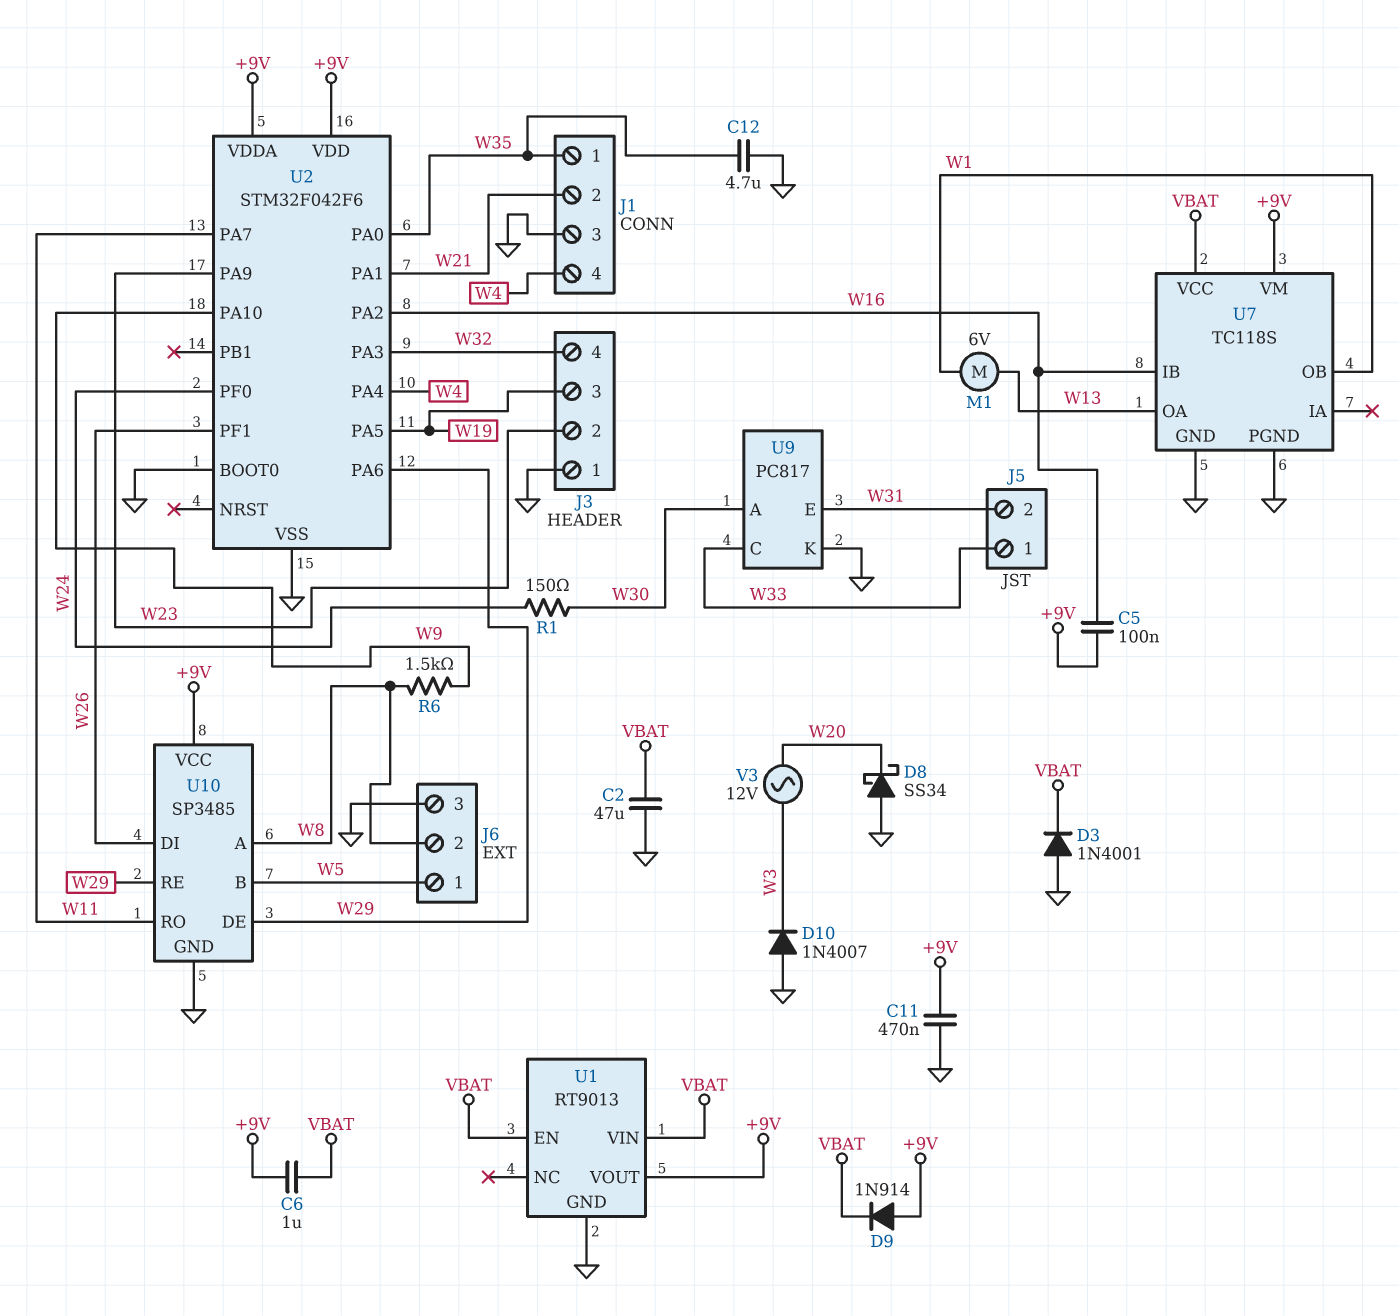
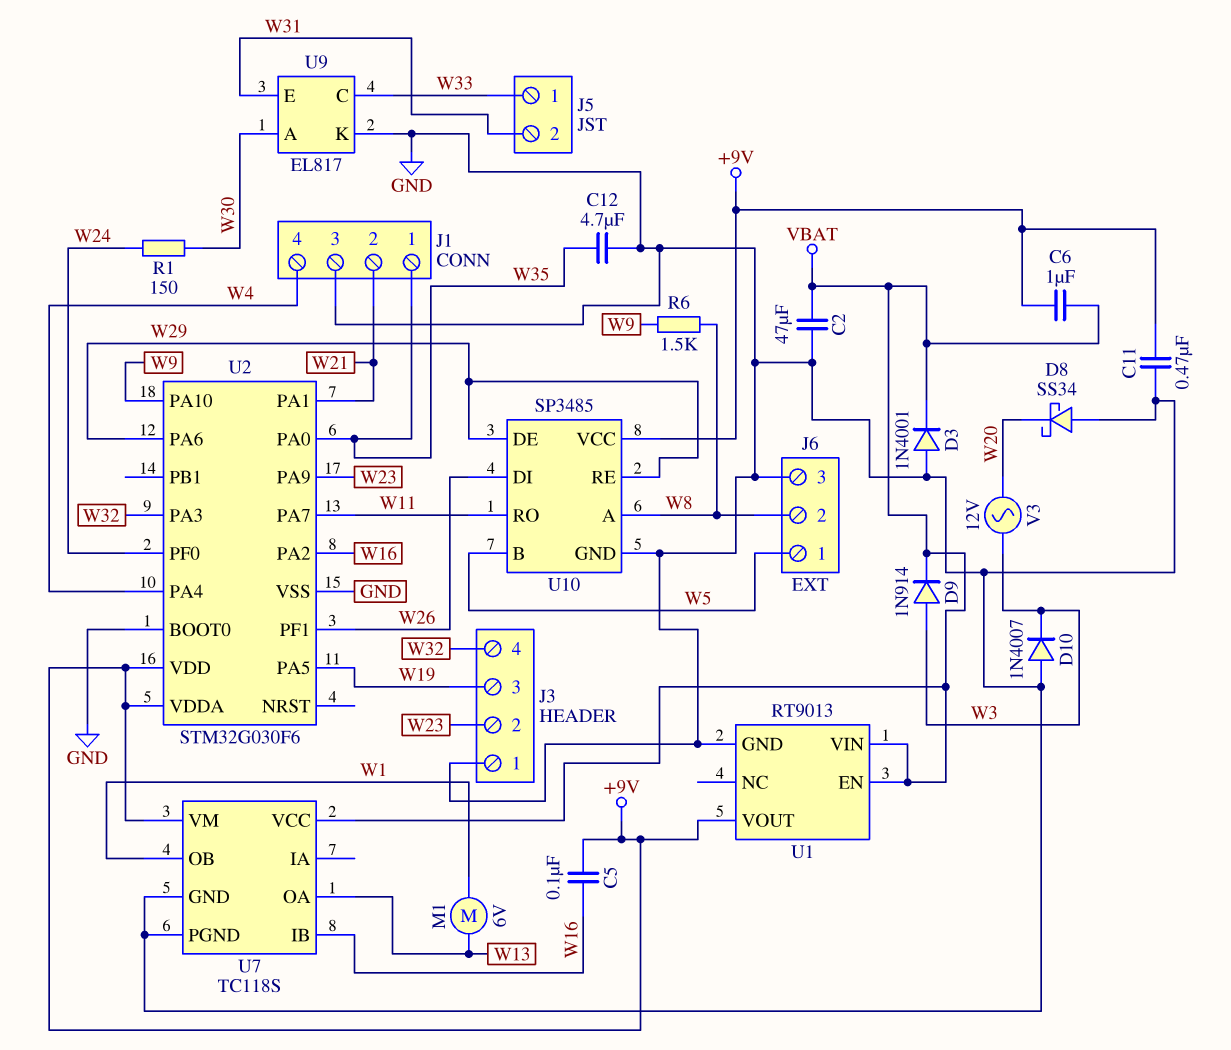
D9: diode 1N914 (A +9V, K VBAT) -> diode 1N914 (A W3, K VBAT)
U2: STM32F042F6 -> STM32G030F6
U9: PC817 -> EL817

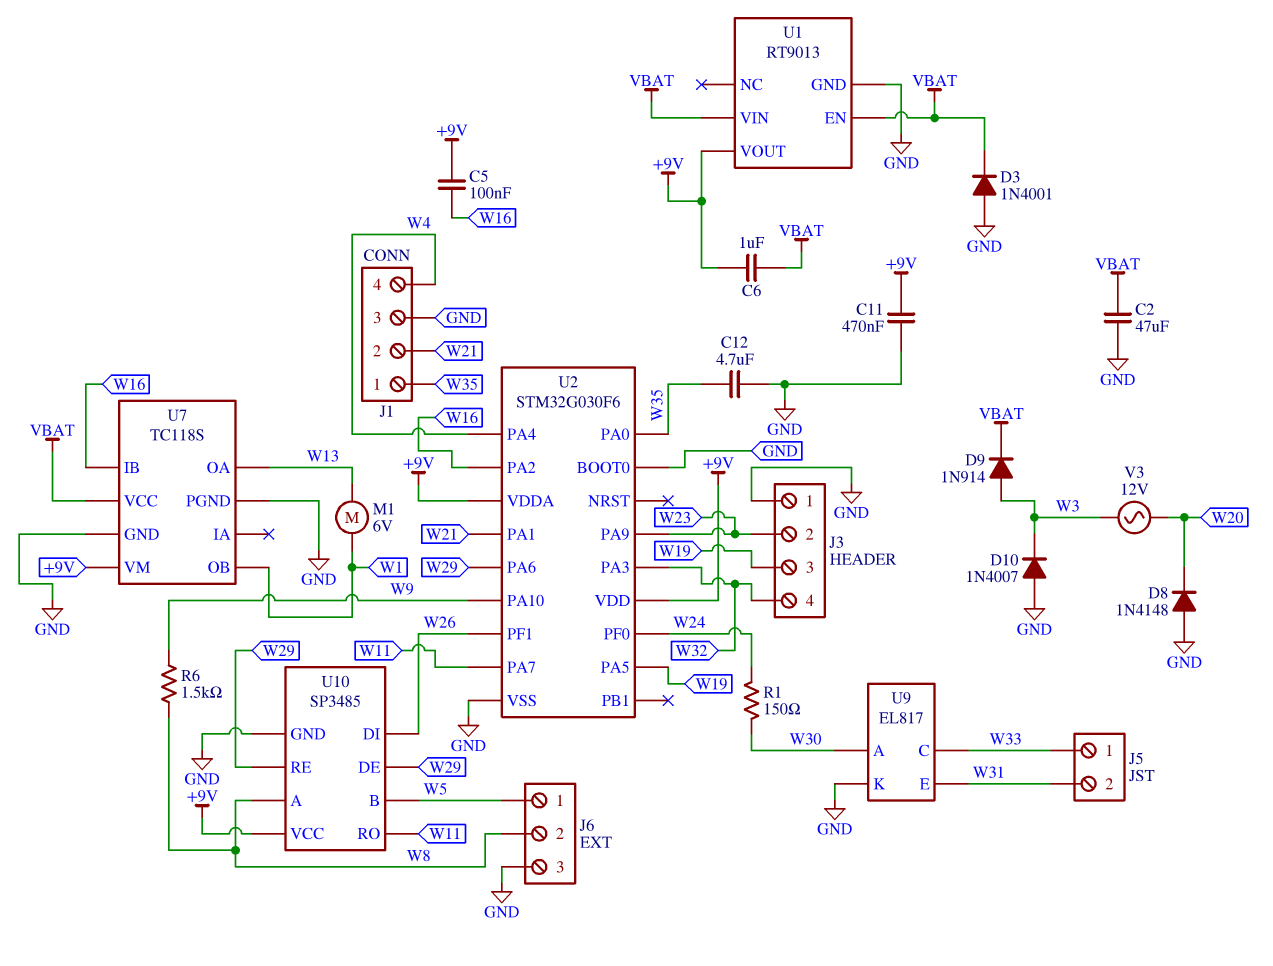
D8: schottky SS34 (A GND, K W20) -> diode 1N4148 (A GND, K W20)

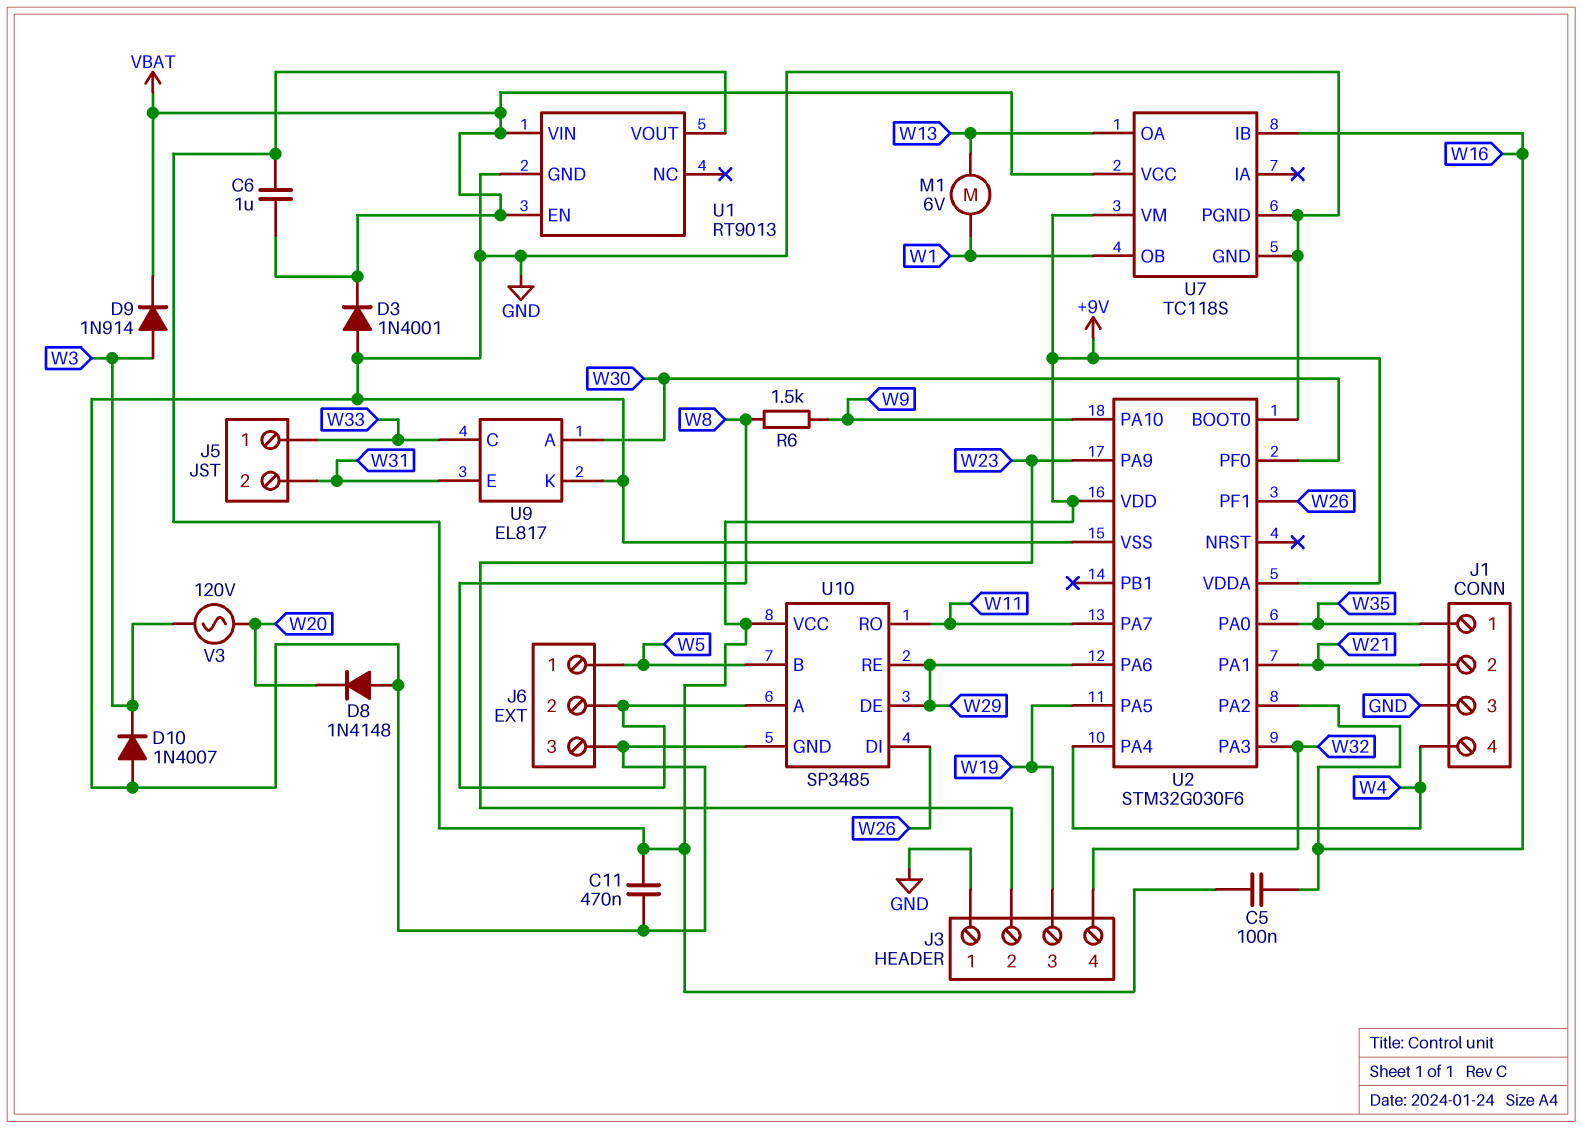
C2: 47uF (GND, VBAT) -> none
C12: 4.7uF (GND, W35) -> none
R1: 150 (W24, W30) -> none
U2 pin PF0: W24 -> W30
V3: AC 12V (W3, W20) -> AC 120V (W3, W20)

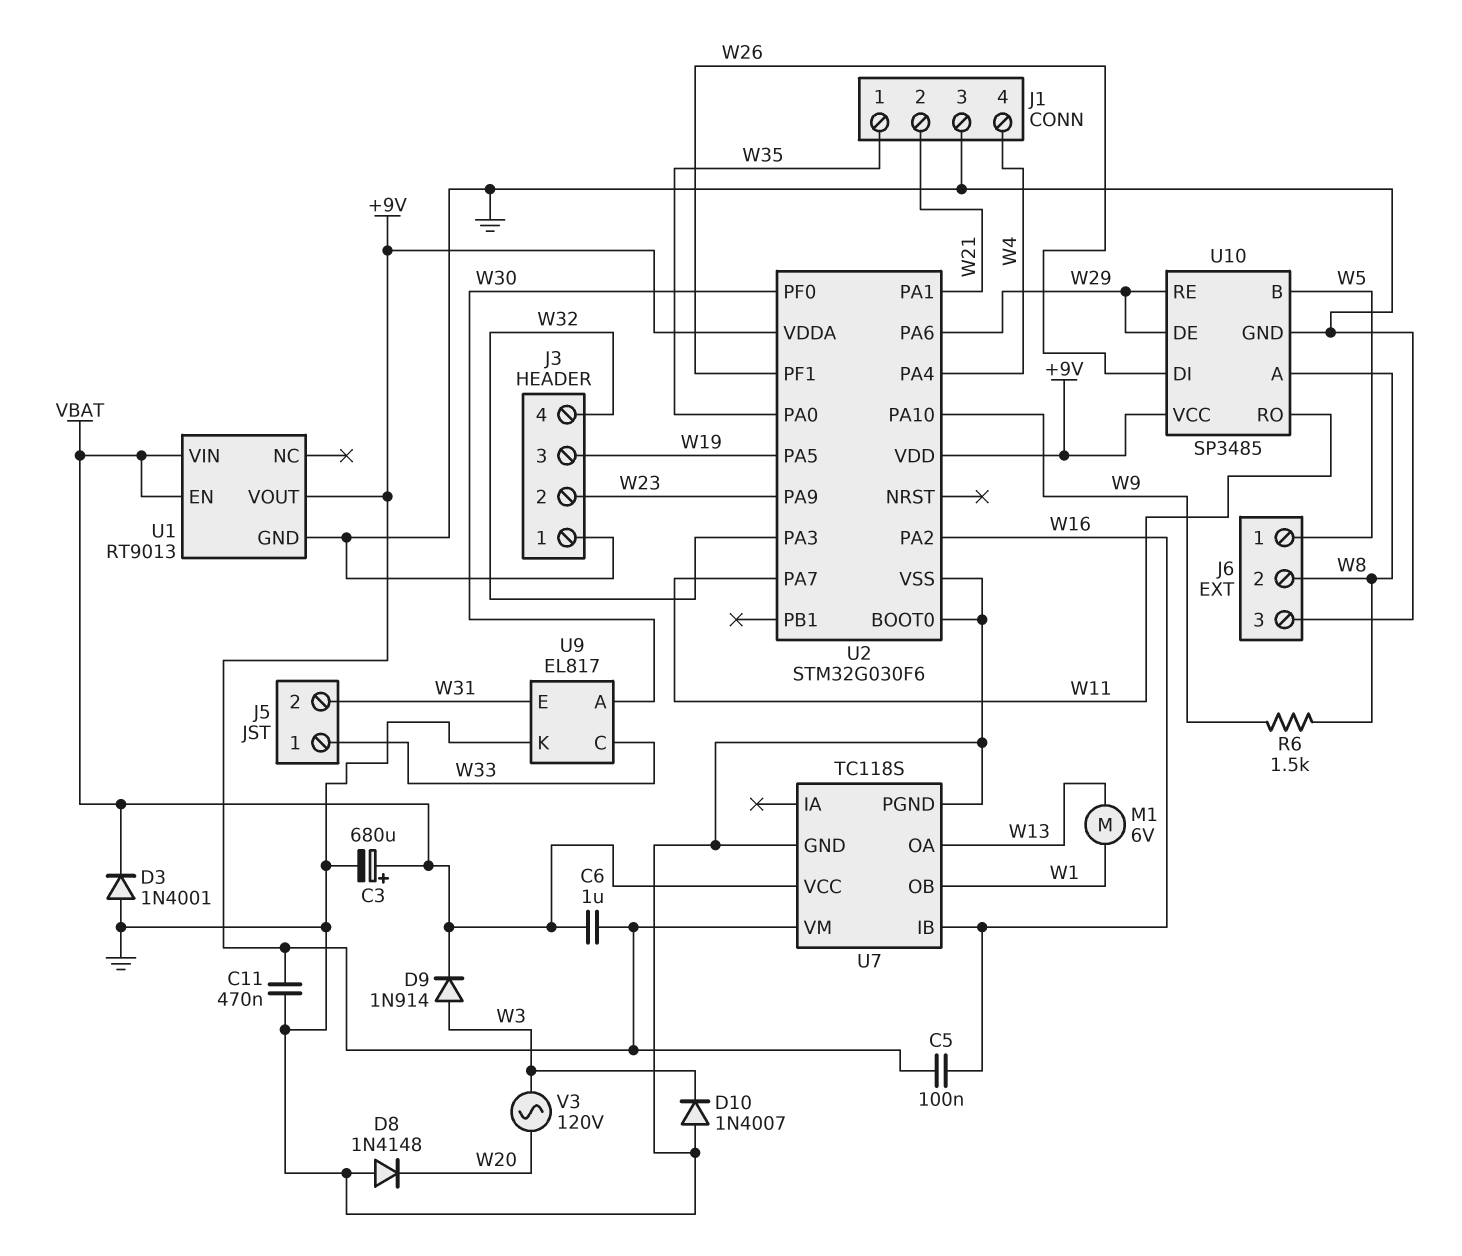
C3: none -> 680uF (plus VBAT, minus GND)

